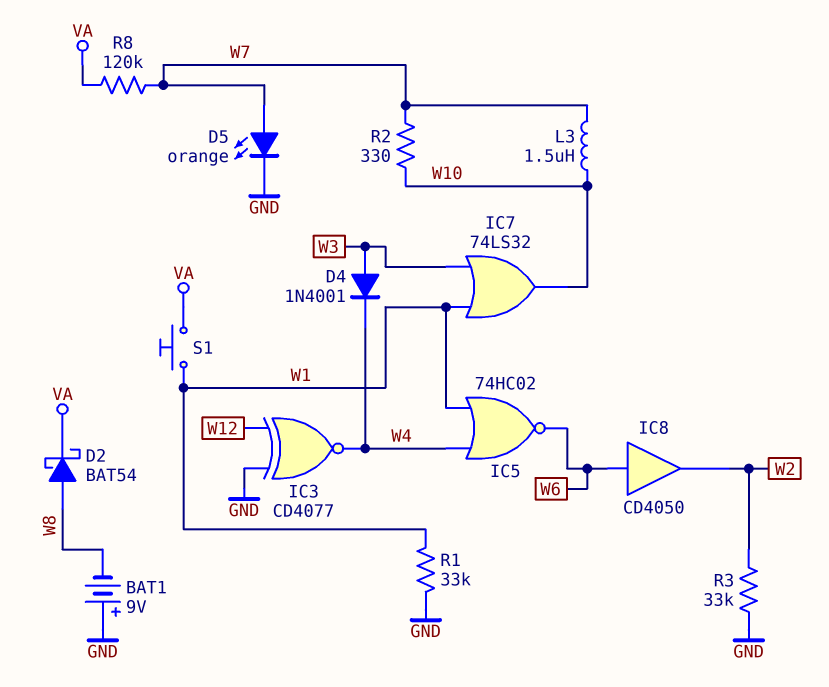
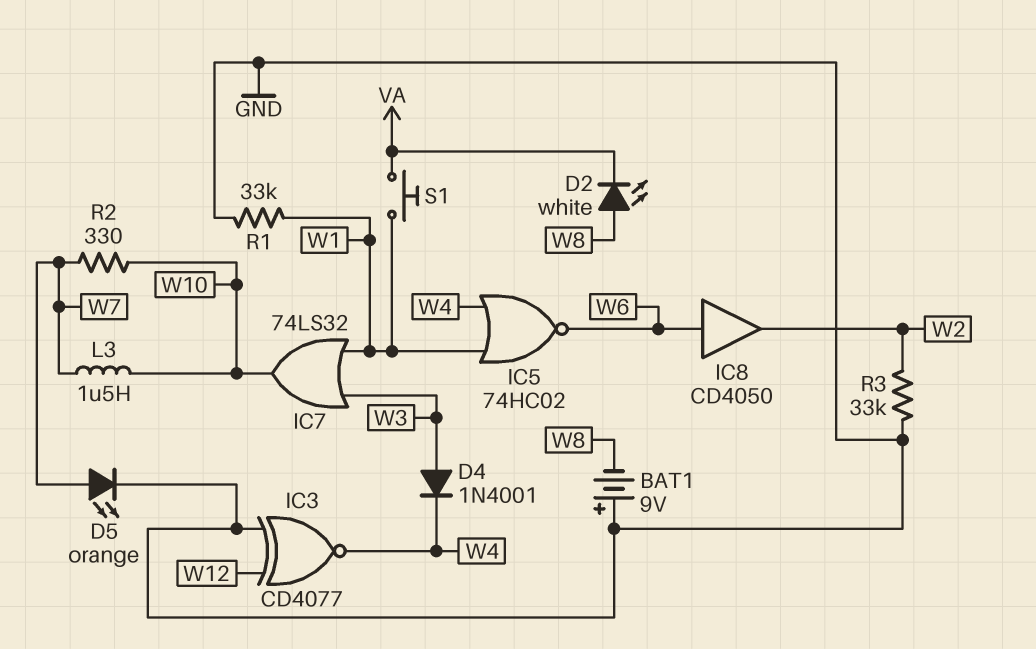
D2: schottky BAT54 (A W8, K VA) -> LED white (A W8, K VA)
R8: 120k (VA, W7) -> none

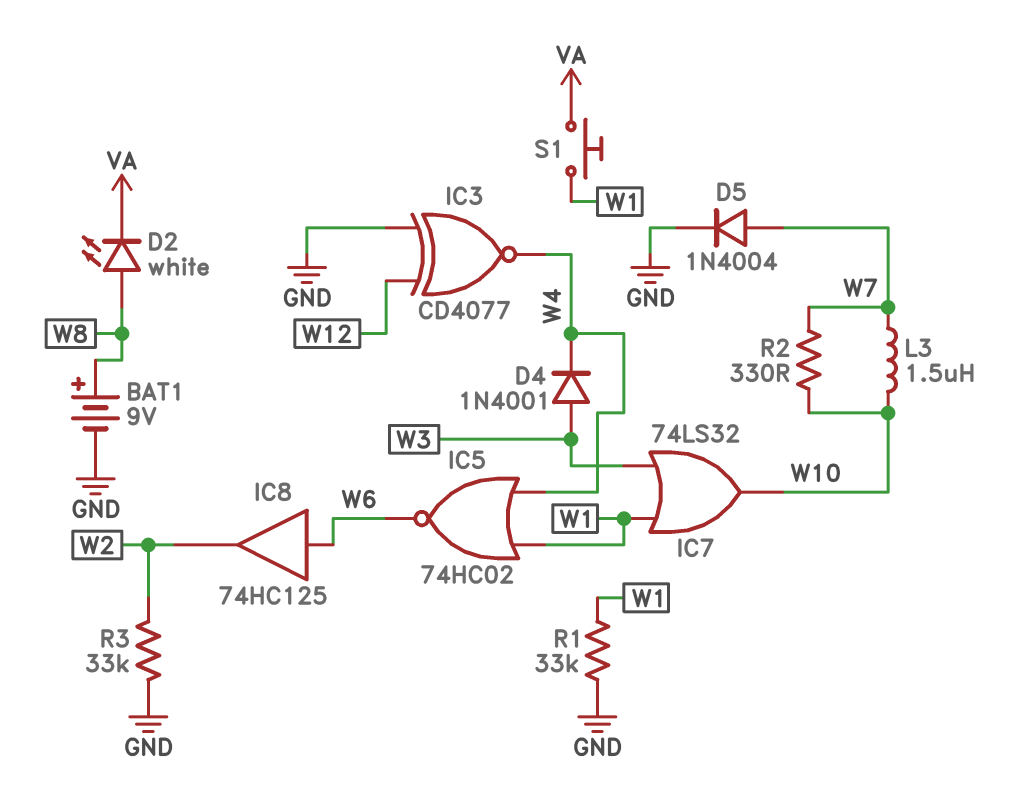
BAT1: 9V (plus GND, minus W8) -> 9V (plus W8, minus GND)
D5: LED orange (A W7, K GND) -> diode 1N4004 (A W7, K GND)
IC8: buffer CD4050 (in W6, out W2) -> buffer 74HC125 (in W6, out W2)

